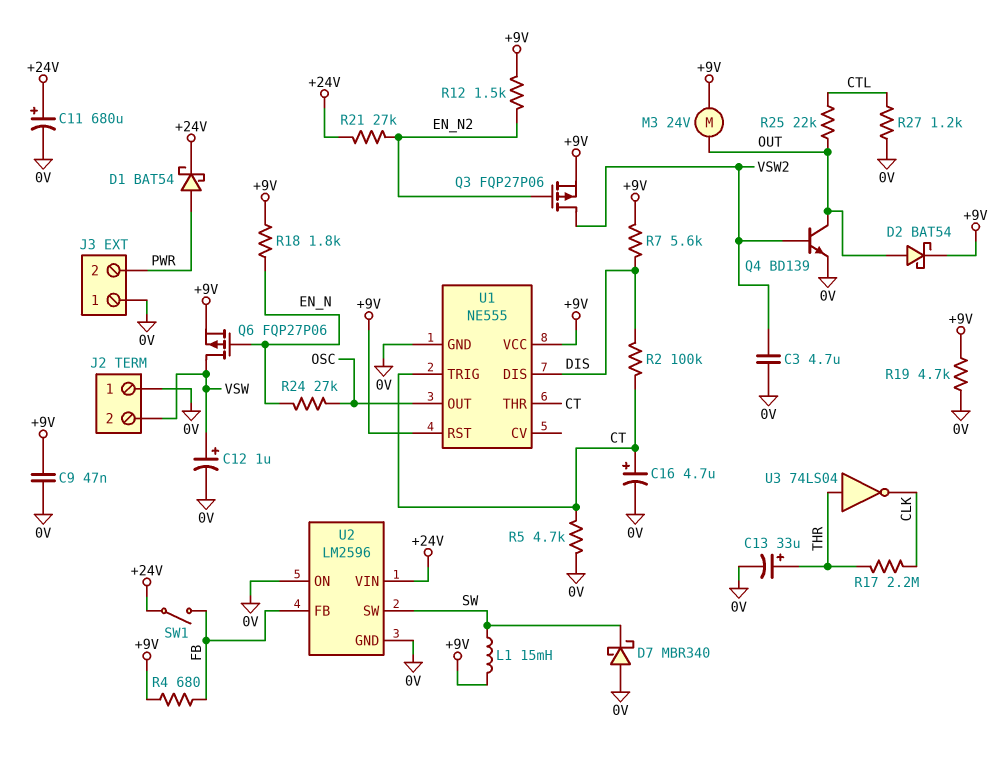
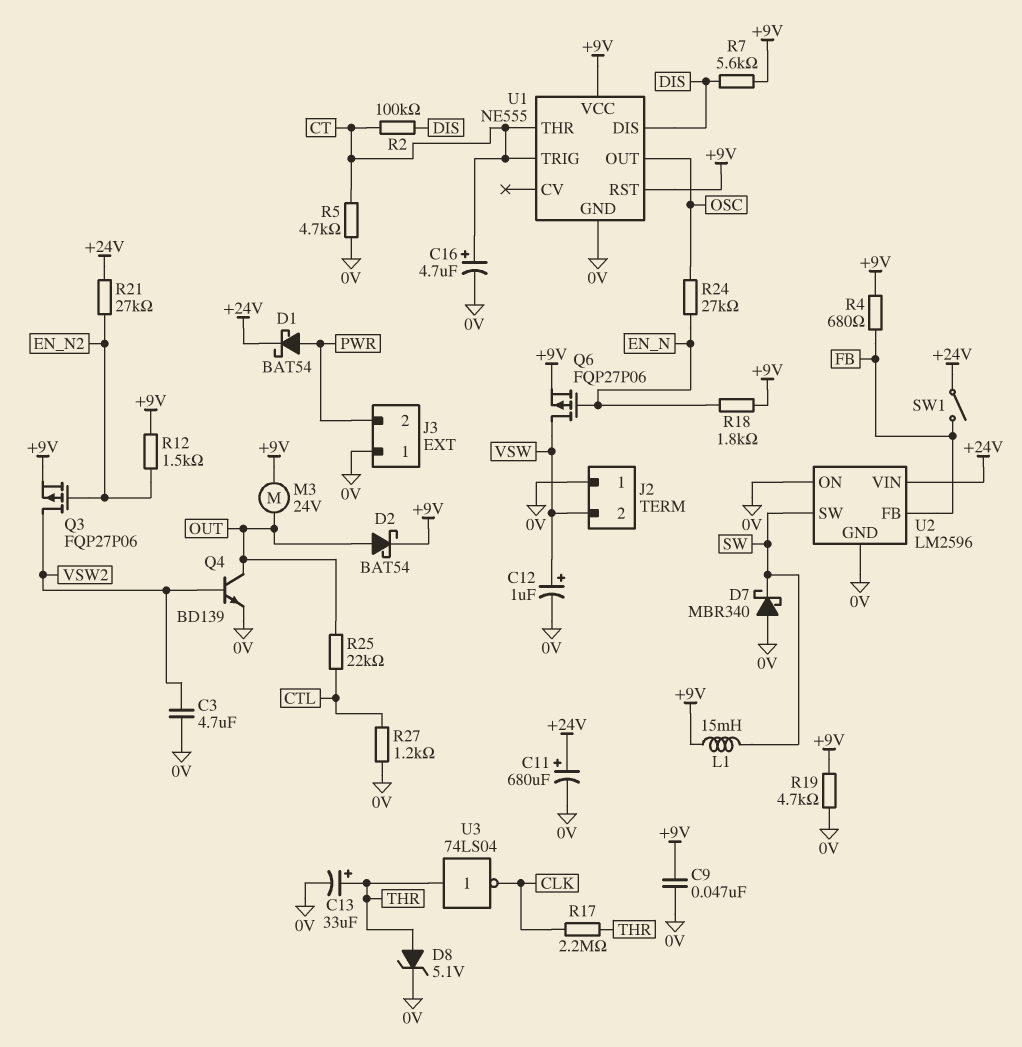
D8: none -> zener 5.1V (A THR, K 0V)

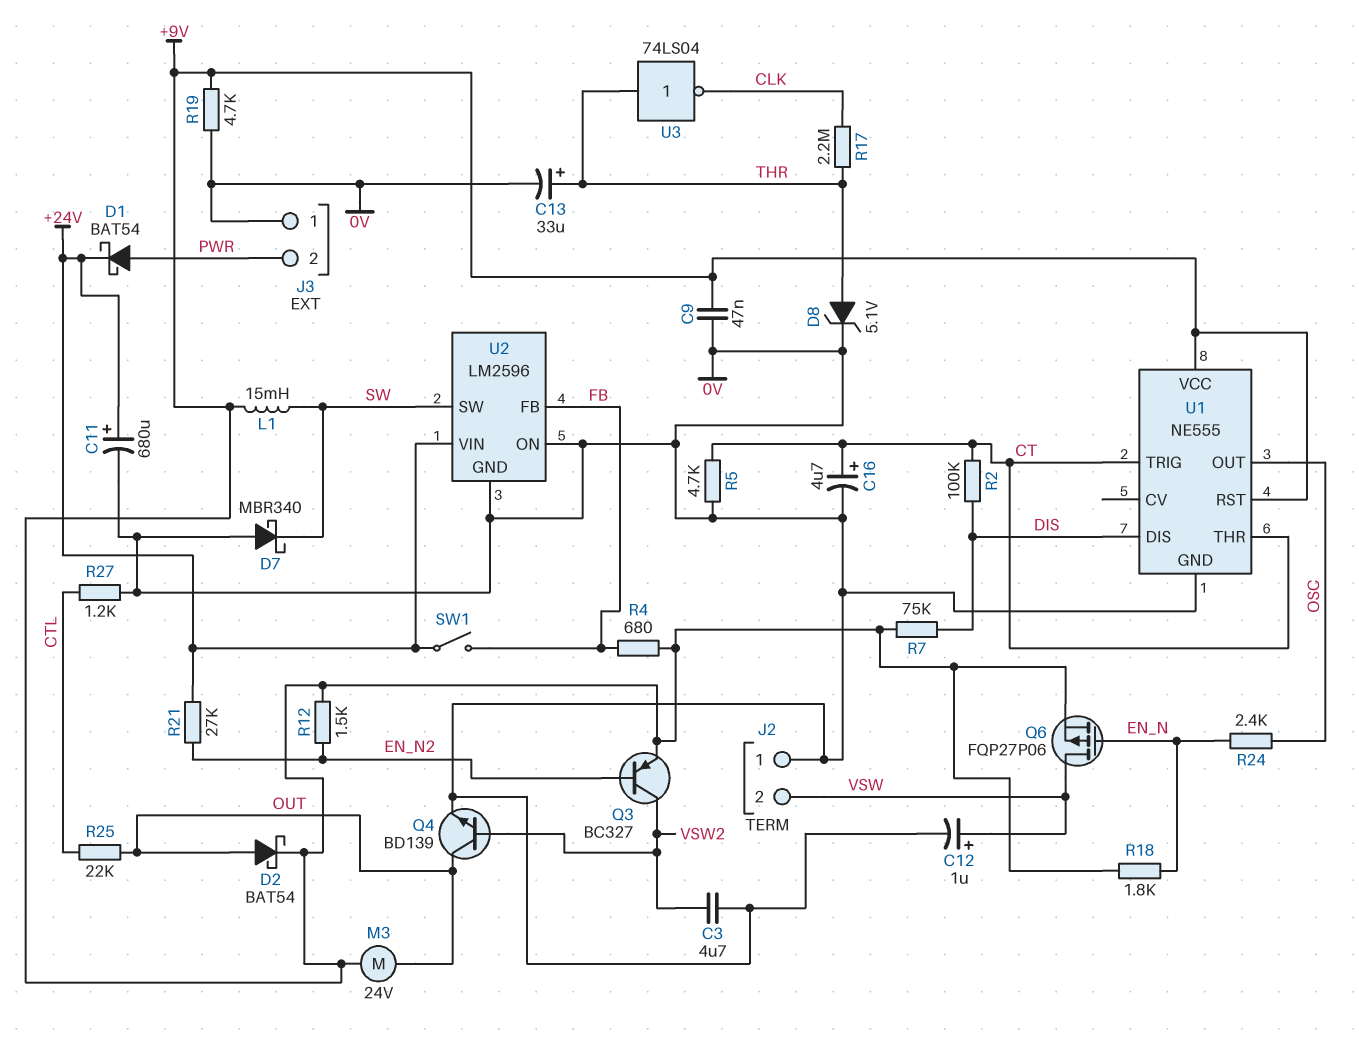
Q3: PMOS FQP27P06 (G EN_N2, D VSW2, S +9V) -> PNP BC327 (B EN_N2, C VSW2, E +9V)
R7: 5.6k (+9V, DIS) -> 75k (+9V, DIS)
R24: 27k (EN_N, OSC) -> 2.4k (EN_N, OSC)

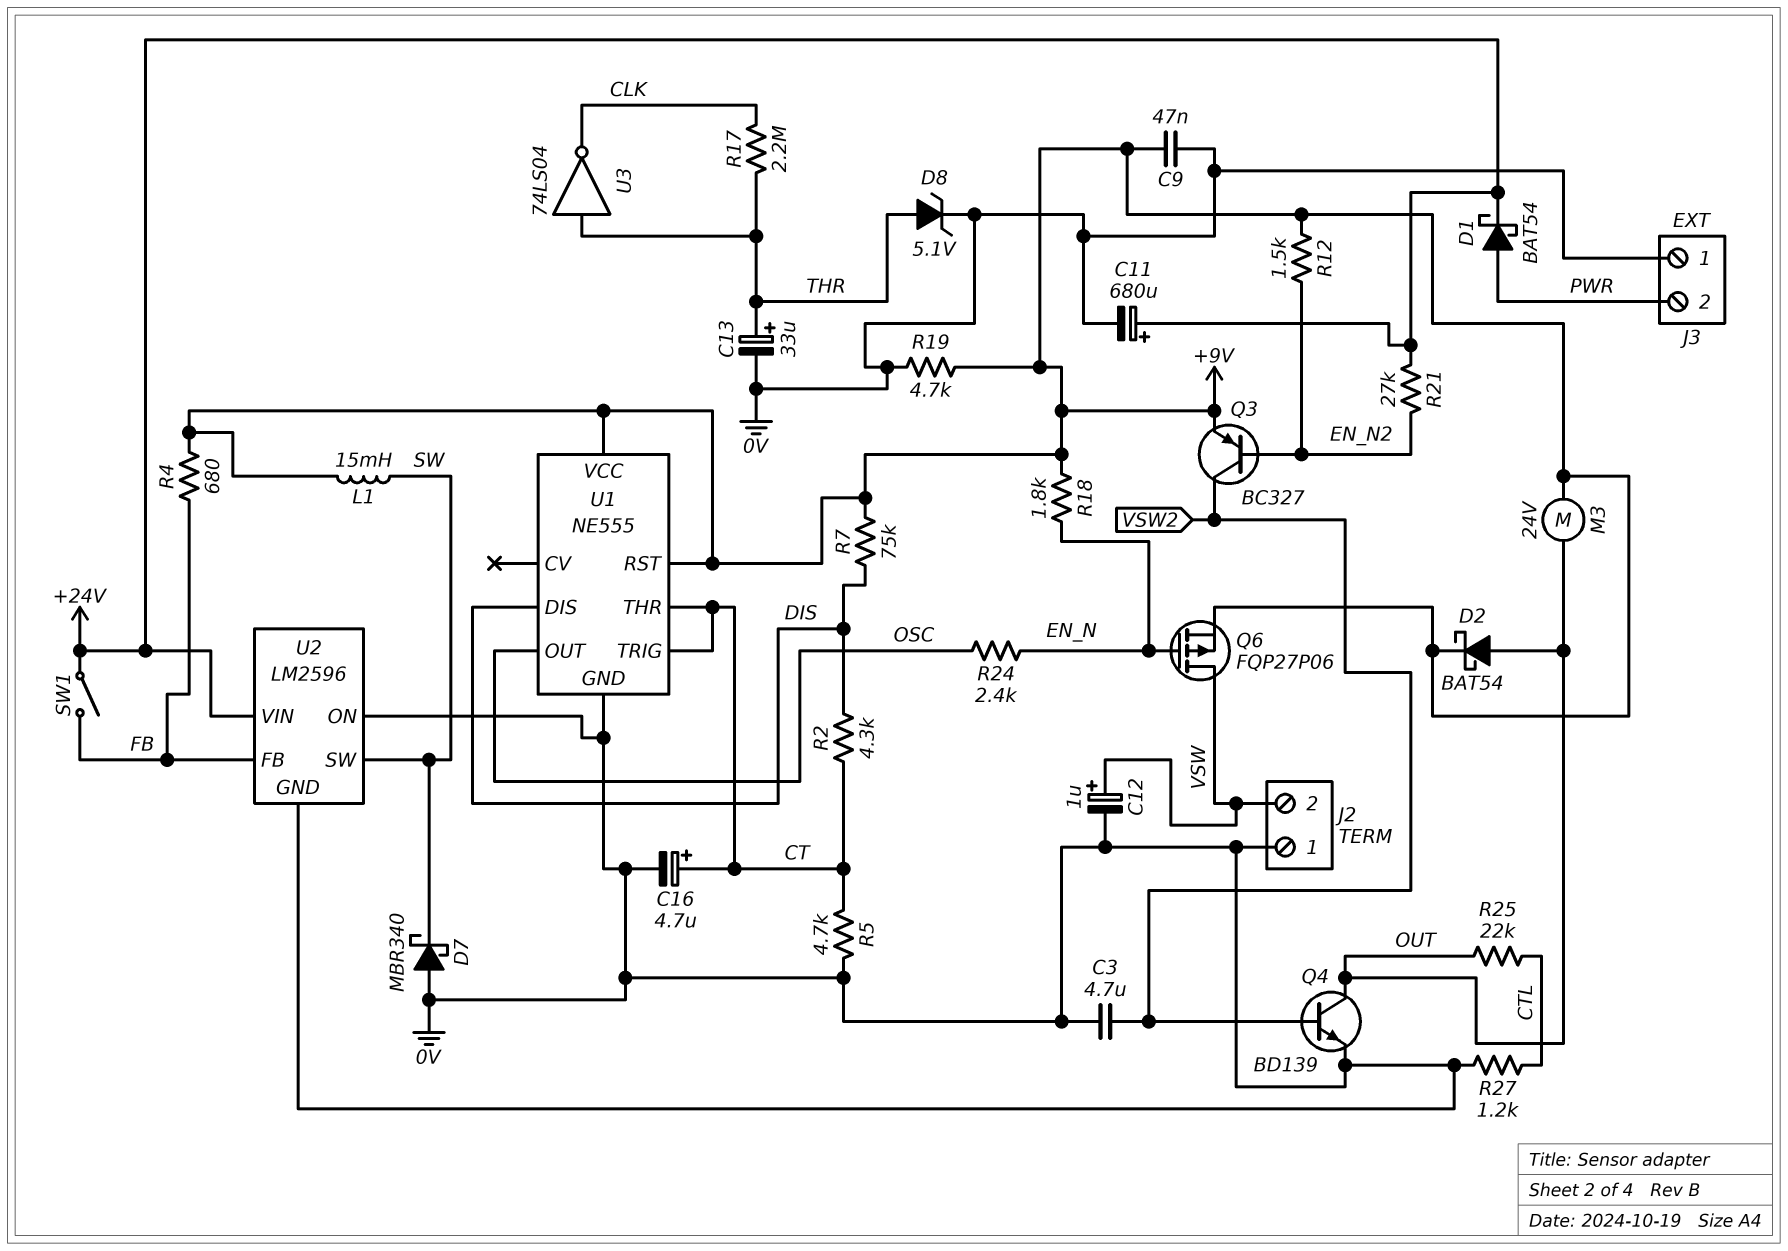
R2: 100k (CT, DIS) -> 4.3k (CT, DIS)

